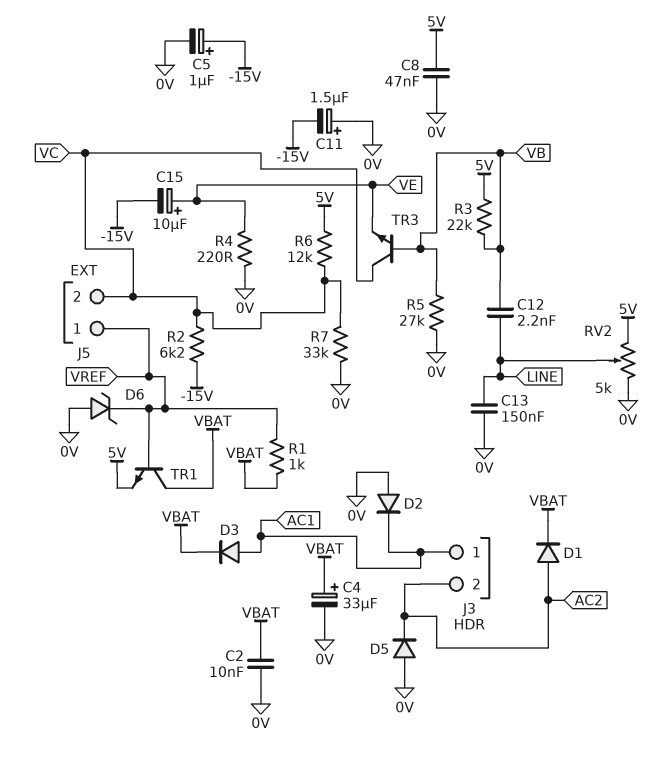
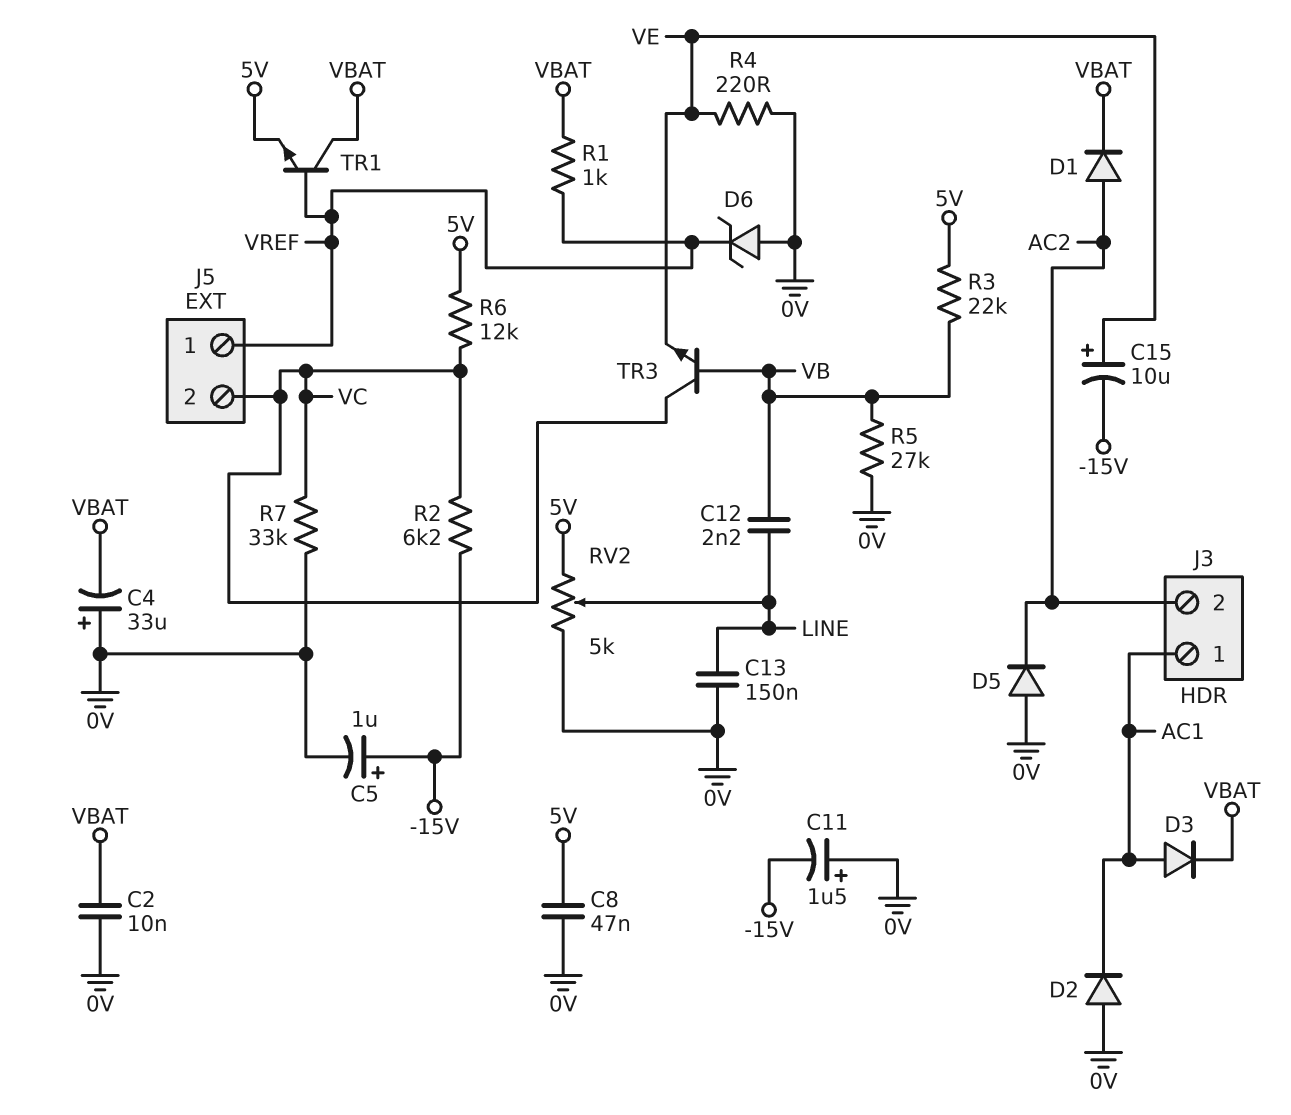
C4: 33uF (plus VBAT, minus 0V) -> 33uF (plus 0V, minus VBAT)

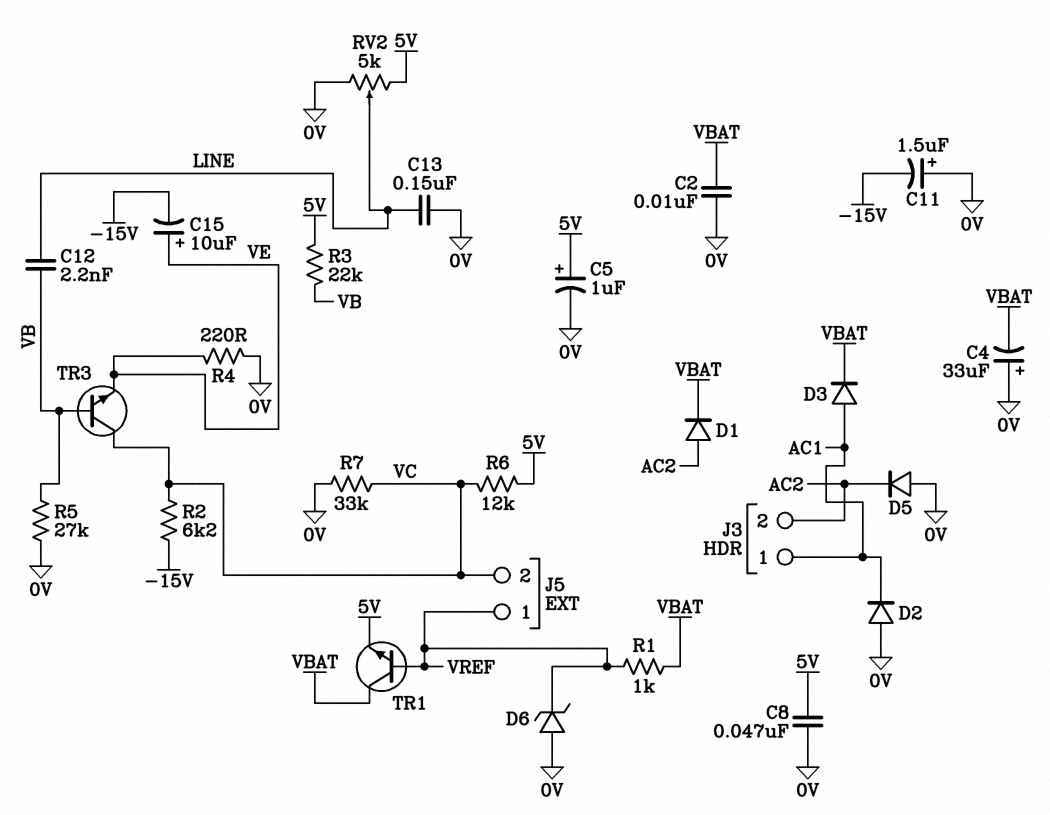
C5: 1uF (plus -15V, minus 0V) -> 1uF (plus 5V, minus 0V)

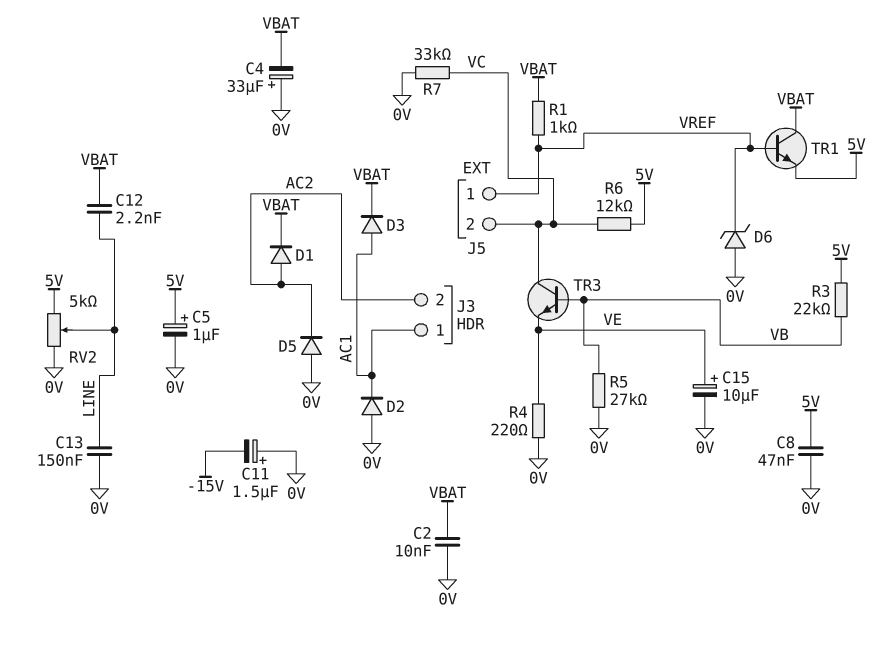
C12: 2.2nF (LINE, VB) -> 2.2nF (LINE, VBAT)
C15: 10uF (plus VE, minus -15V) -> 10uF (plus VE, minus 0V)
R2: 6.2k (-15V, VC) -> none

